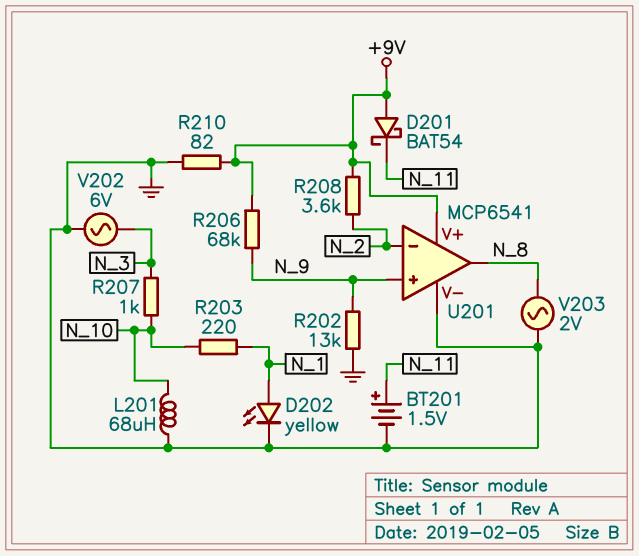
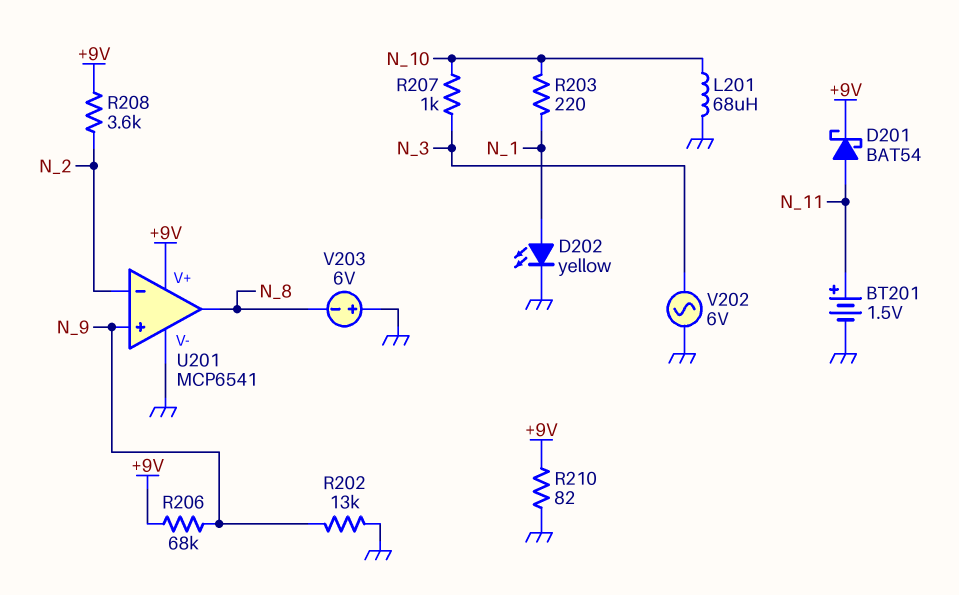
D201: schottky BAT54 (A +9V, K N_11) -> schottky BAT54 (A N_11, K +9V)
V203: AC 2V (GND, N_8) -> 6V (plus GND, minus N_8)

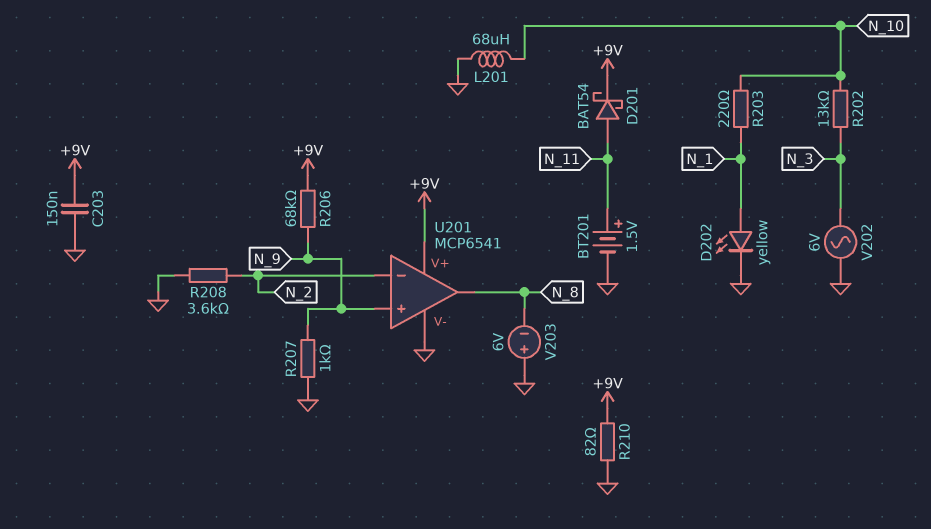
C203: none -> 150nF (+9V, GND)
R202: 13k (GND, N_9) -> 13k (N_3, N_10)
R207: 1k (N_3, N_10) -> 1k (GND, N_9)
R208: 3.6k (+9V, N_2) -> 3.6k (GND, N_2)

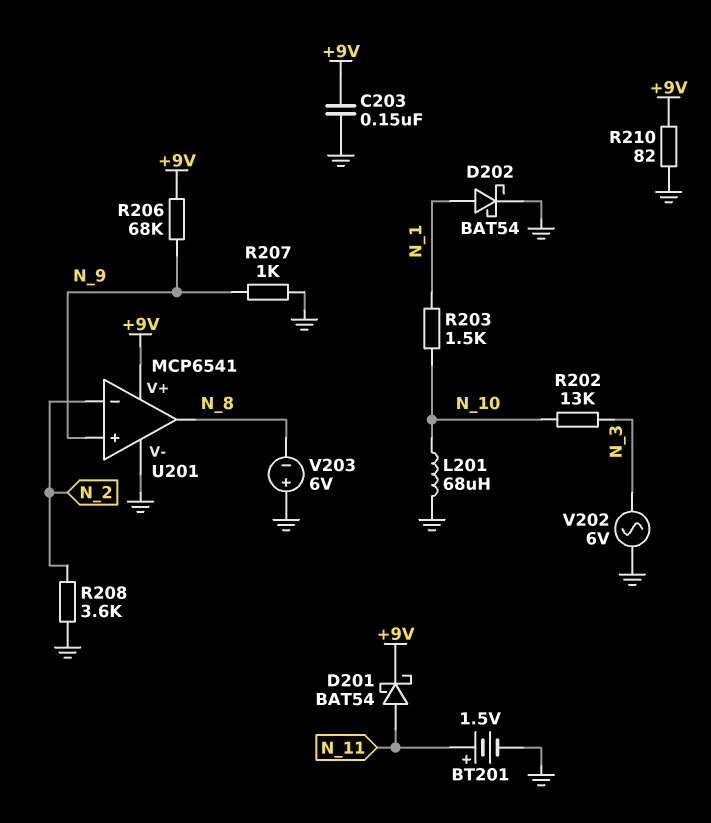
D202: LED yellow (A N_1, K GND) -> schottky BAT54 (A N_1, K GND)
R203: 220 (N_1, N_10) -> 1.5k (N_1, N_10)

